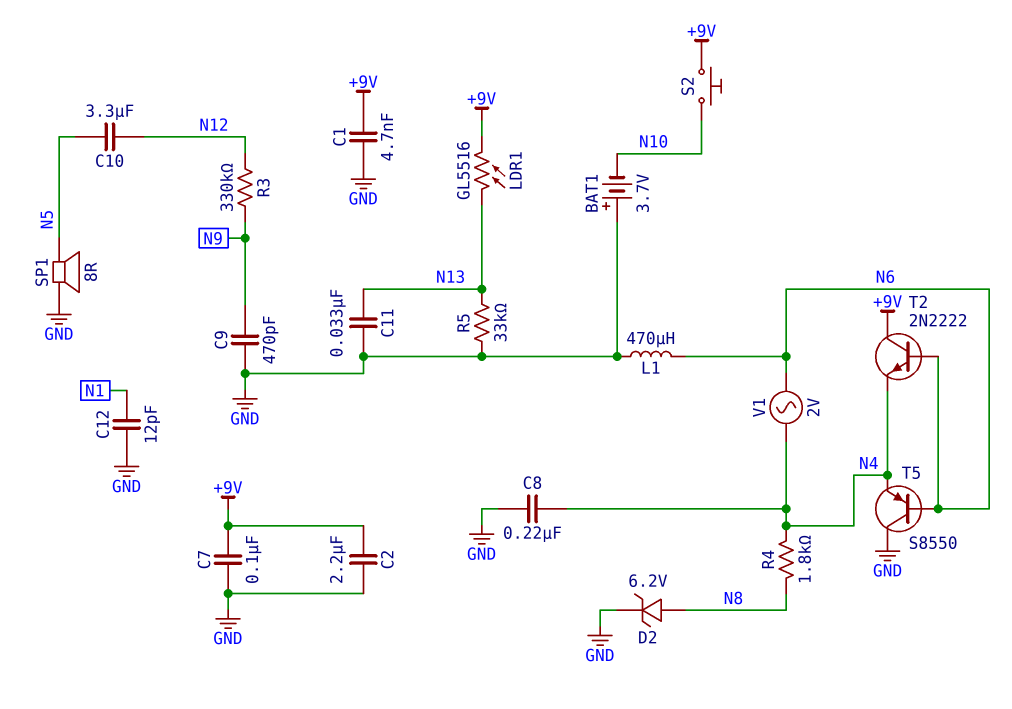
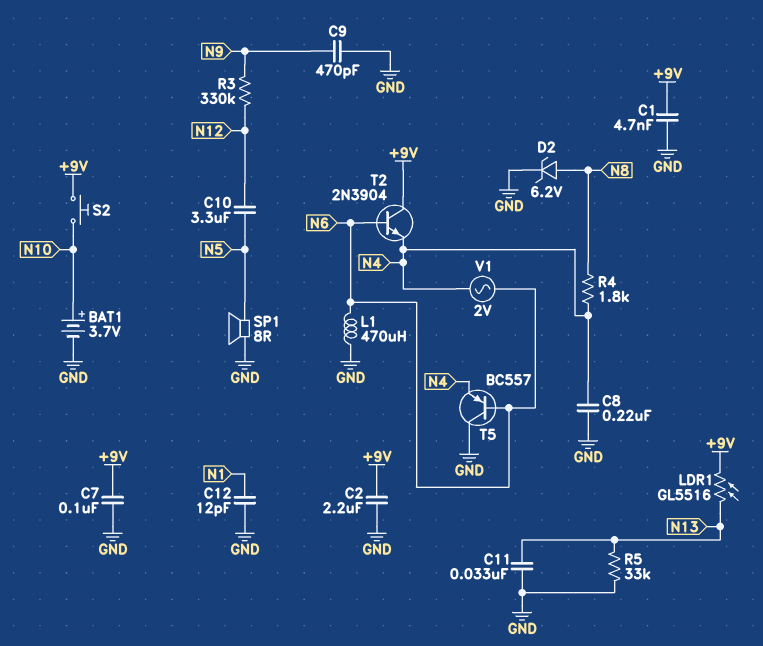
BAT1: 3.7V (plus GND, minus N10) -> 3.7V (plus N10, minus GND)
T2: NPN 2N2222 (B N6, C +9V, E N4) -> NPN 2N3904 (B N6, C +9V, E N4)
T5: PNP S8550 (B N6, C GND, E N4) -> PNP BC557 (B N6, C GND, E N4)

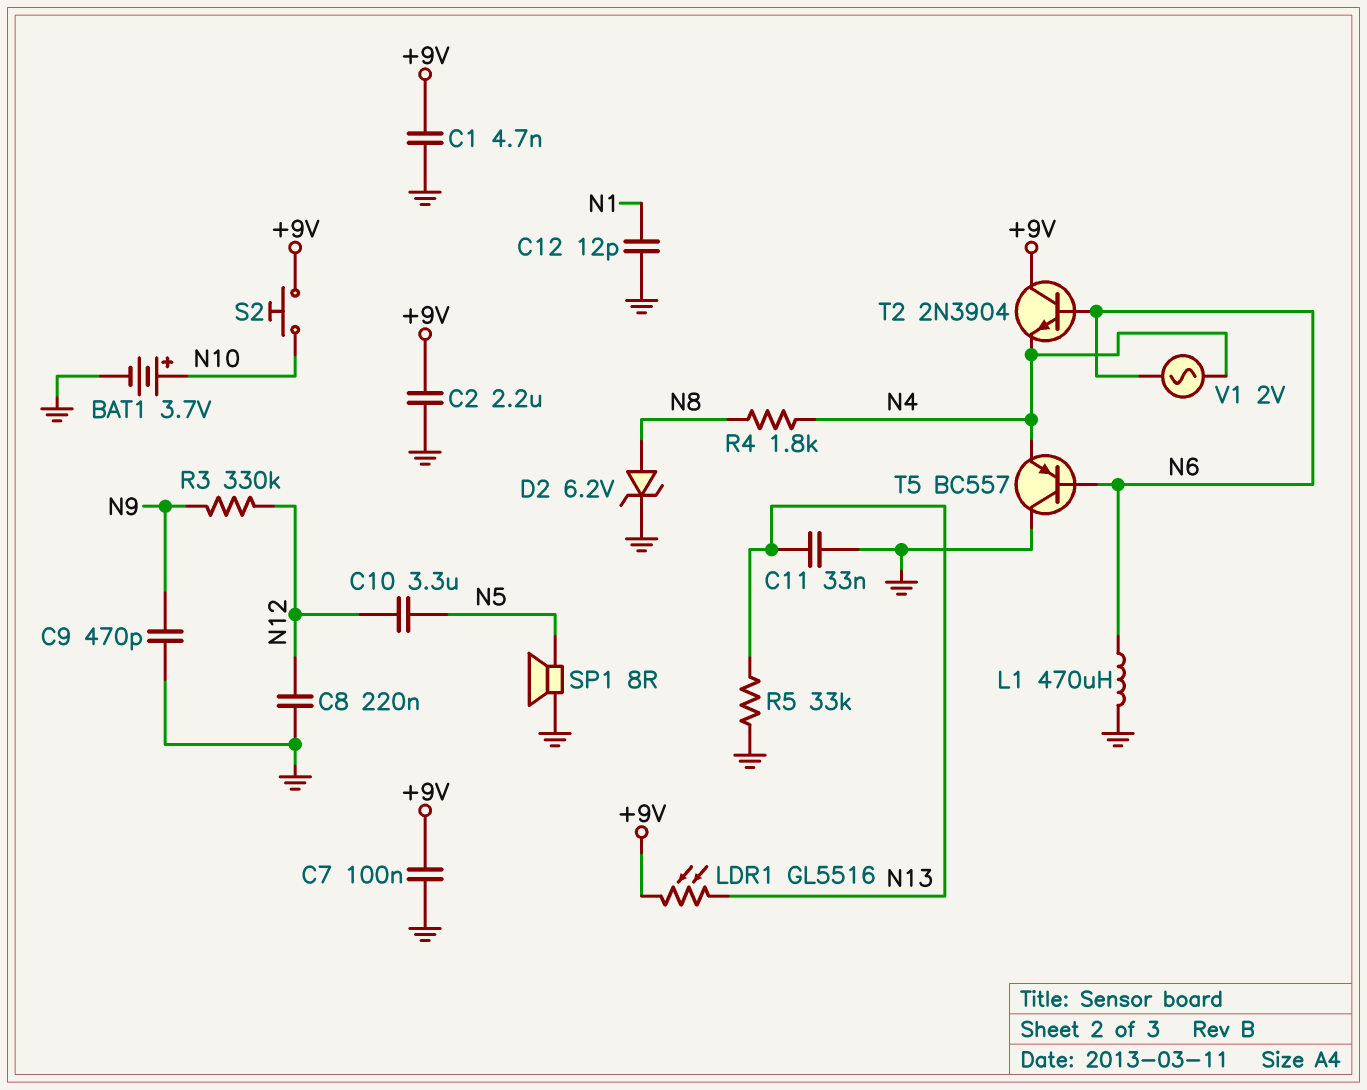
C8: 220nF (GND, N4) -> 220nF (GND, N12)

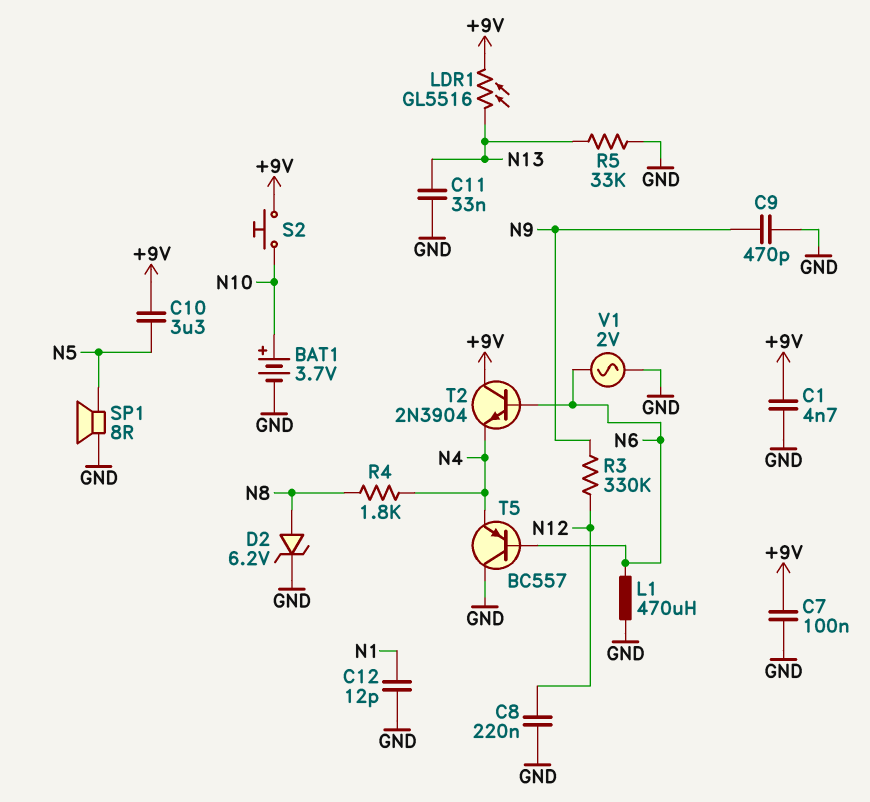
C2: 2.2uF (+9V, GND) -> none
C10: 3.3uF (N5, N12) -> 3.3uF (+9V, N5)
V1: AC 2V (N4, N6) -> AC 2V (GND, N6)

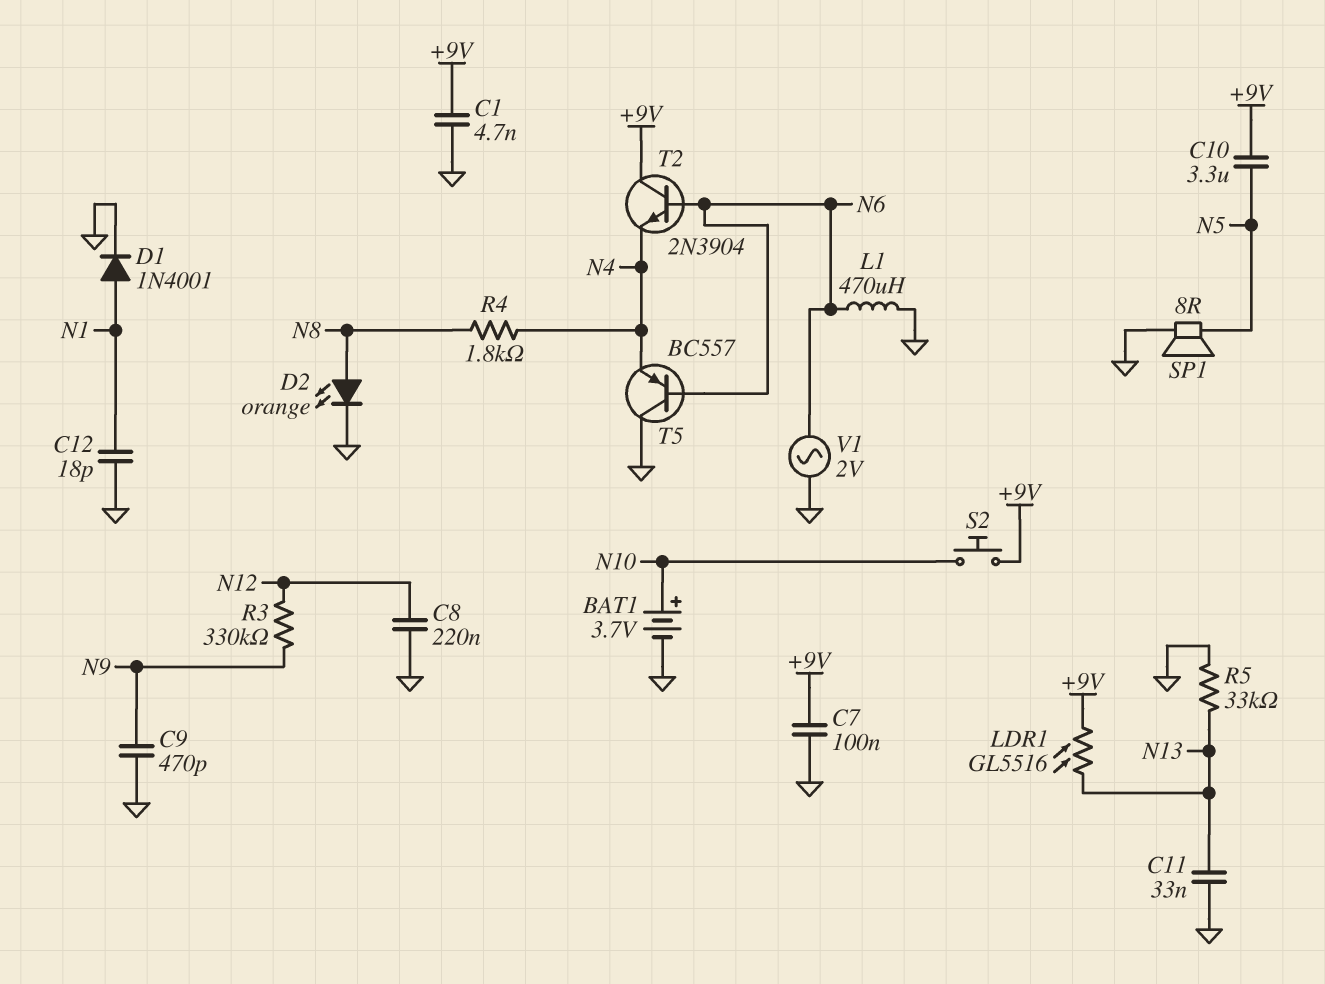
C12: 12pF (GND, N1) -> 18pF (GND, N1)
D1: none -> diode 1N4001 (A N1, K GND)
D2: zener 6.2V (A N8, K GND) -> LED orange (A N8, K GND)

